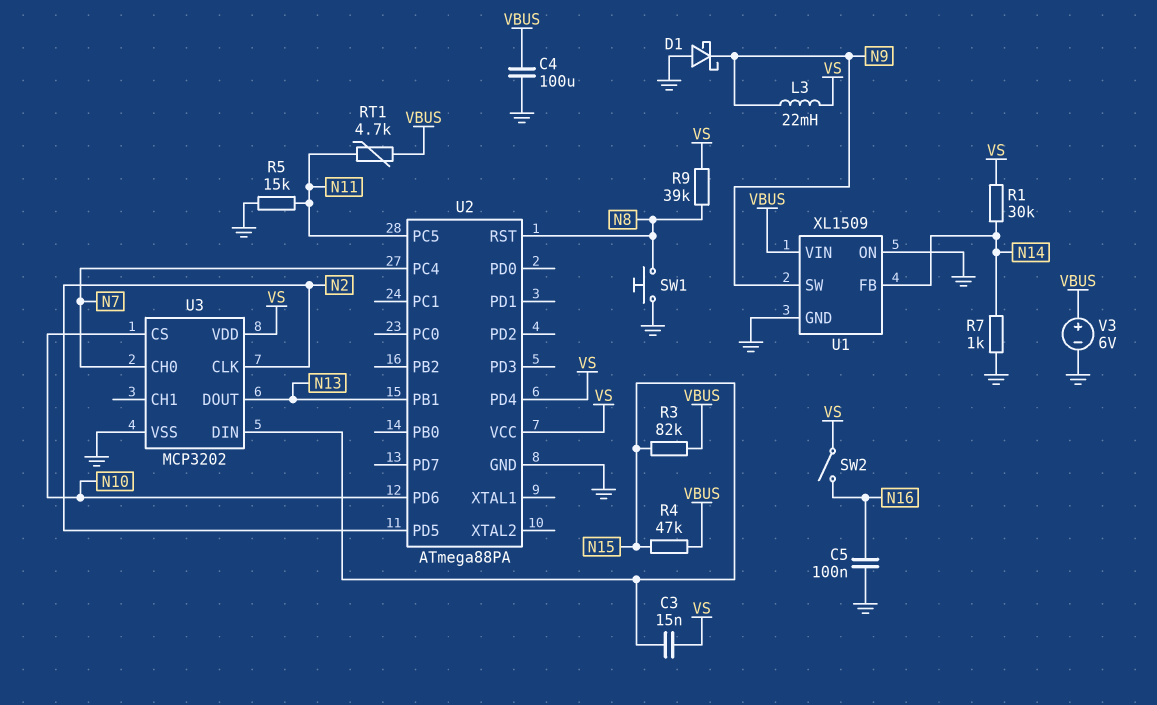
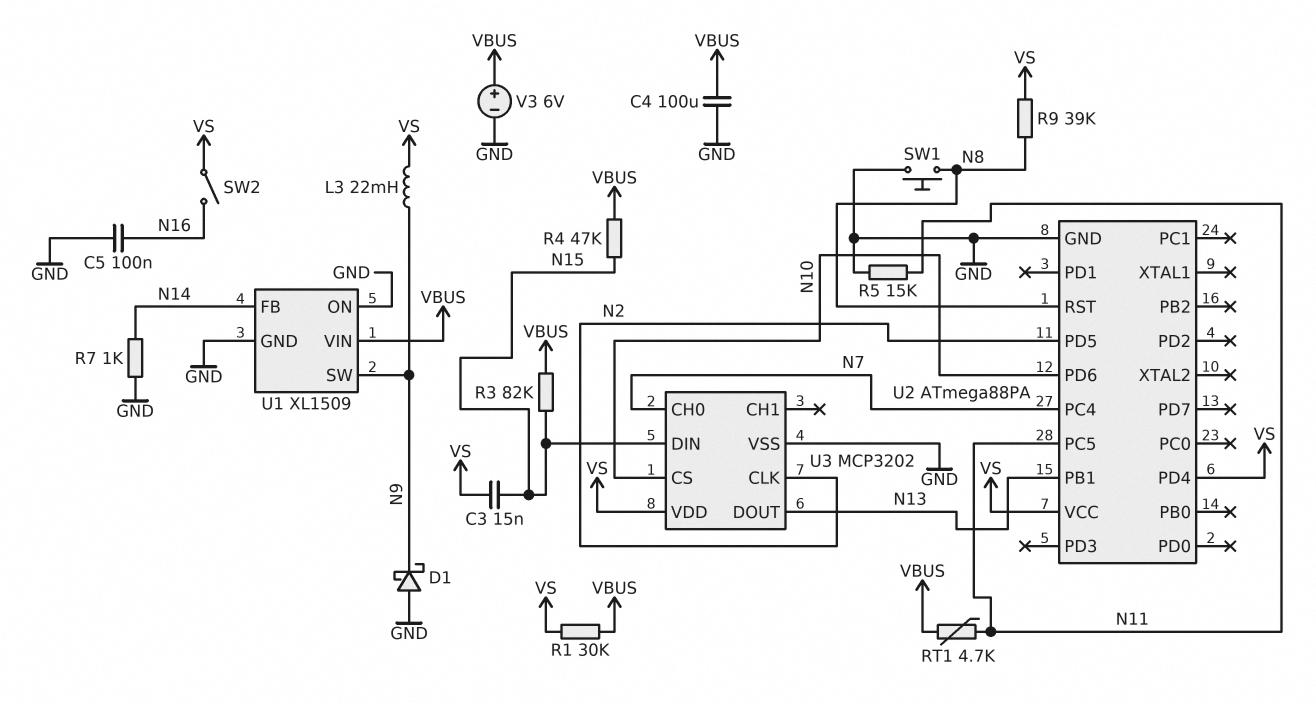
R1: 30k (N14, VS) -> 30k (VBUS, VS)

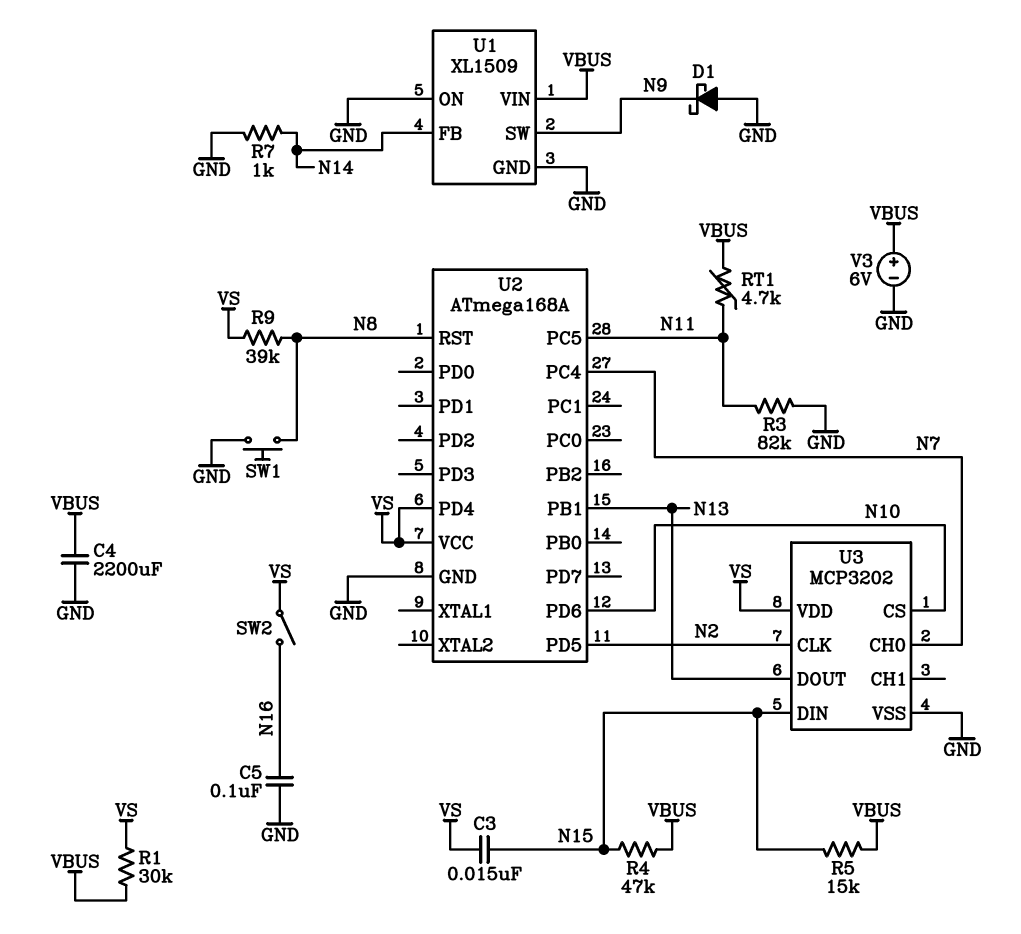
C4: 100uF (GND, VBUS) -> 2200uF (GND, VBUS)
L3: 22mH (N9, VS) -> none
R3: 82k (N15, VBUS) -> 82k (GND, N11)
R5: 15k (GND, N11) -> 15k (N15, VBUS)
U2: ATmega88PA -> ATmega168A

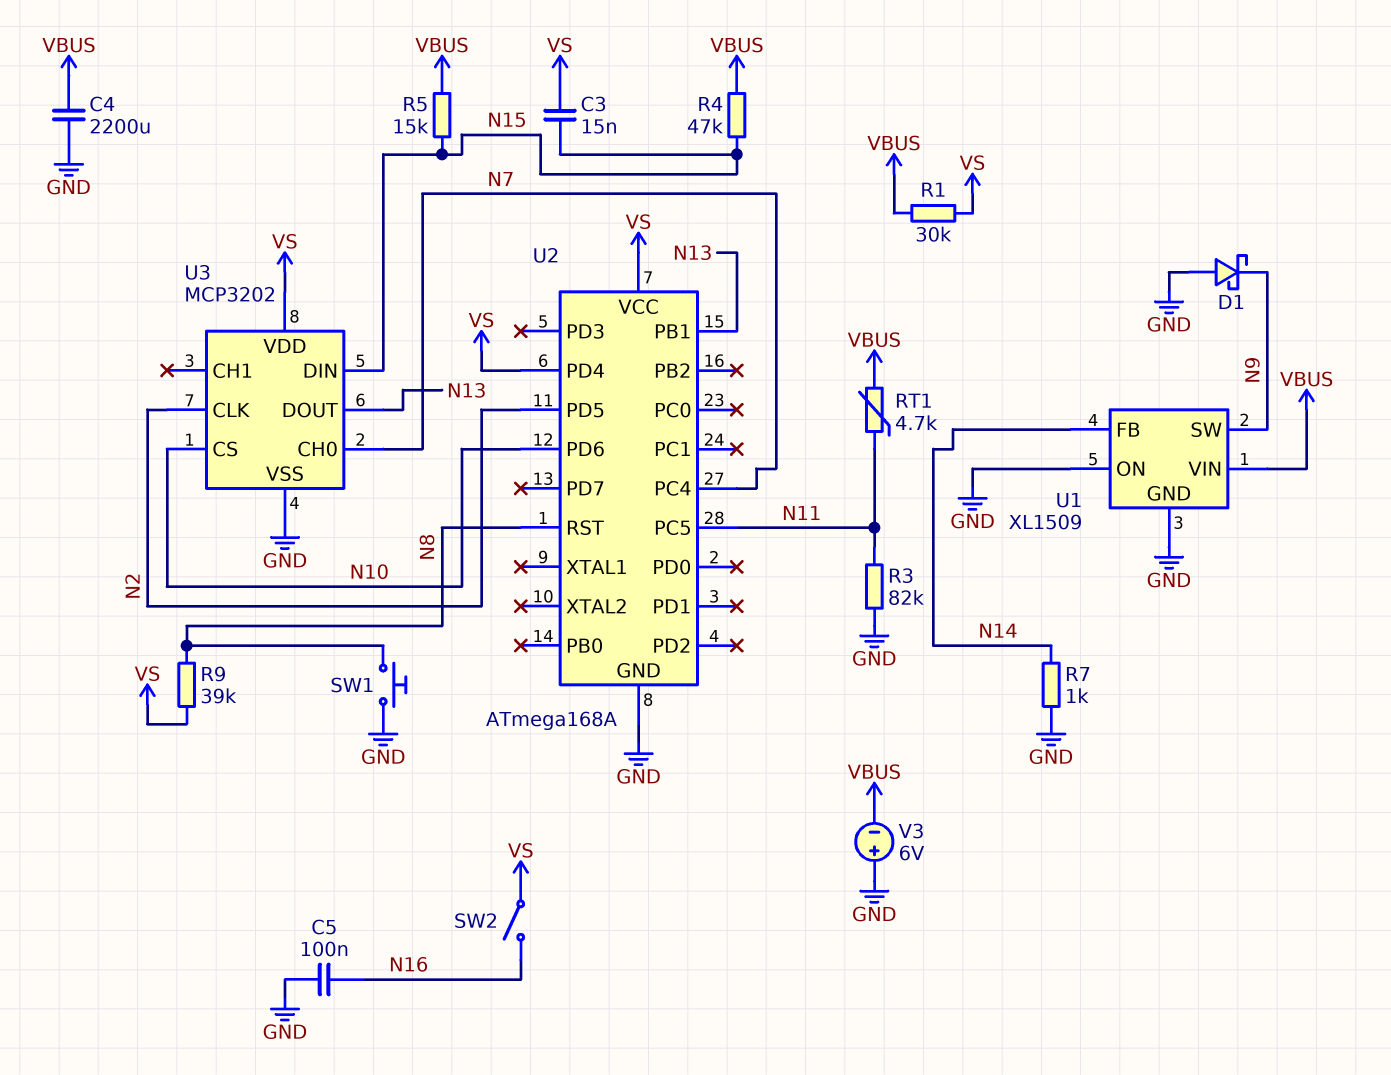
V3: 6V (plus VBUS, minus GND) -> 6V (plus GND, minus VBUS)

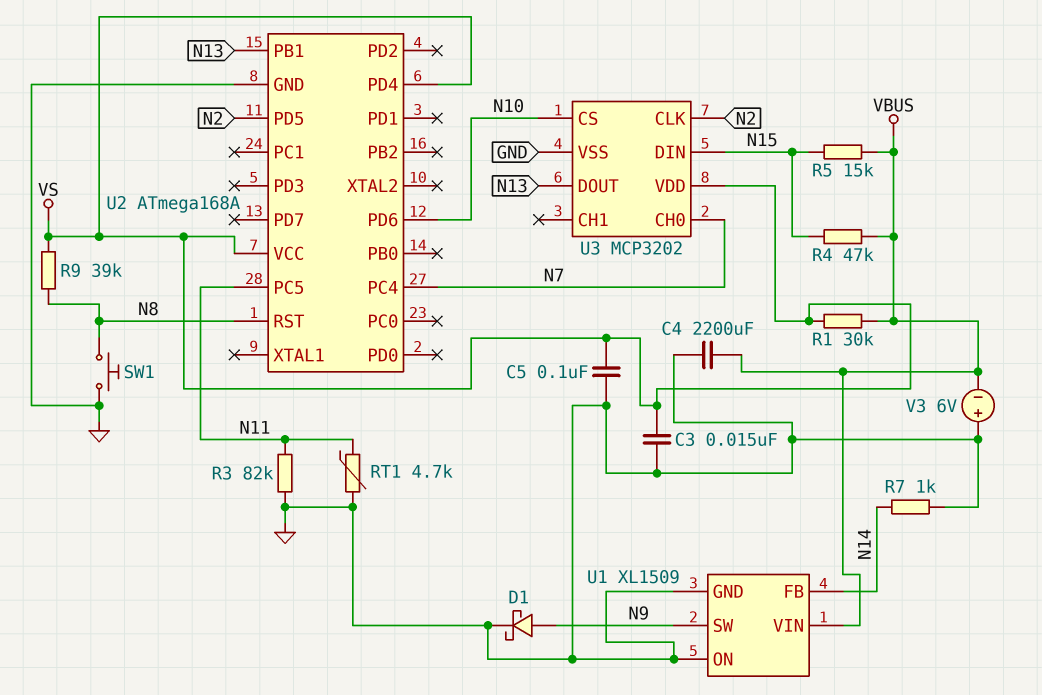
C3: 15nF (N15, VS) -> 15nF (GND, VS)
C5: 100nF (GND, N16) -> 100nF (GND, VS)
D1: schottky (A GND, K N9) -> schottky (A N9, K GND)
RT1: 4.7k (N11, VBUS) -> 4.7k (GND, N11)
SW2: switch (N16, VS) -> none

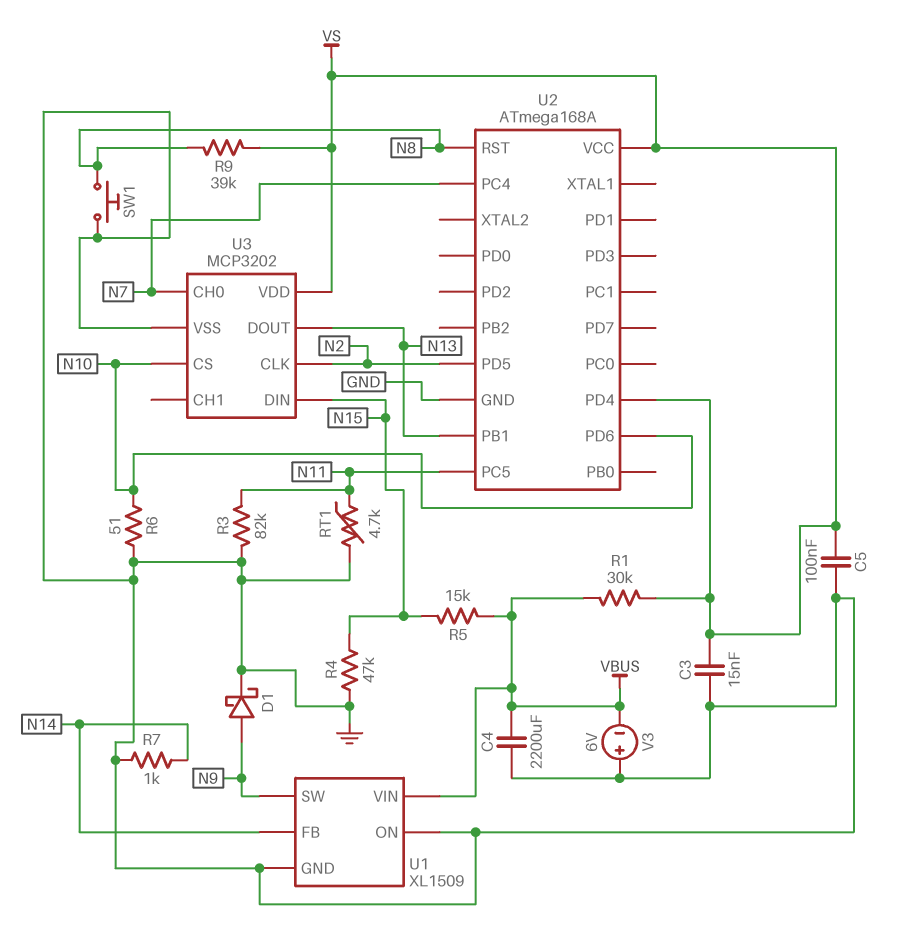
R4: 47k (N15, VBUS) -> 47k (GND, N15)
R6: none -> 51 (GND, N10)

